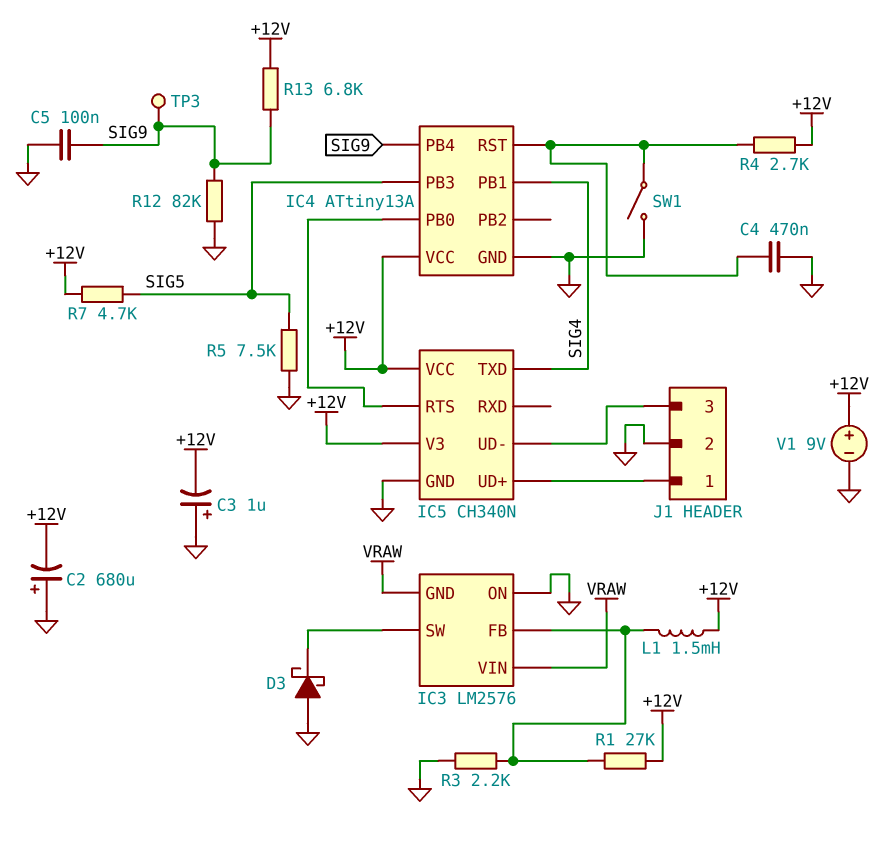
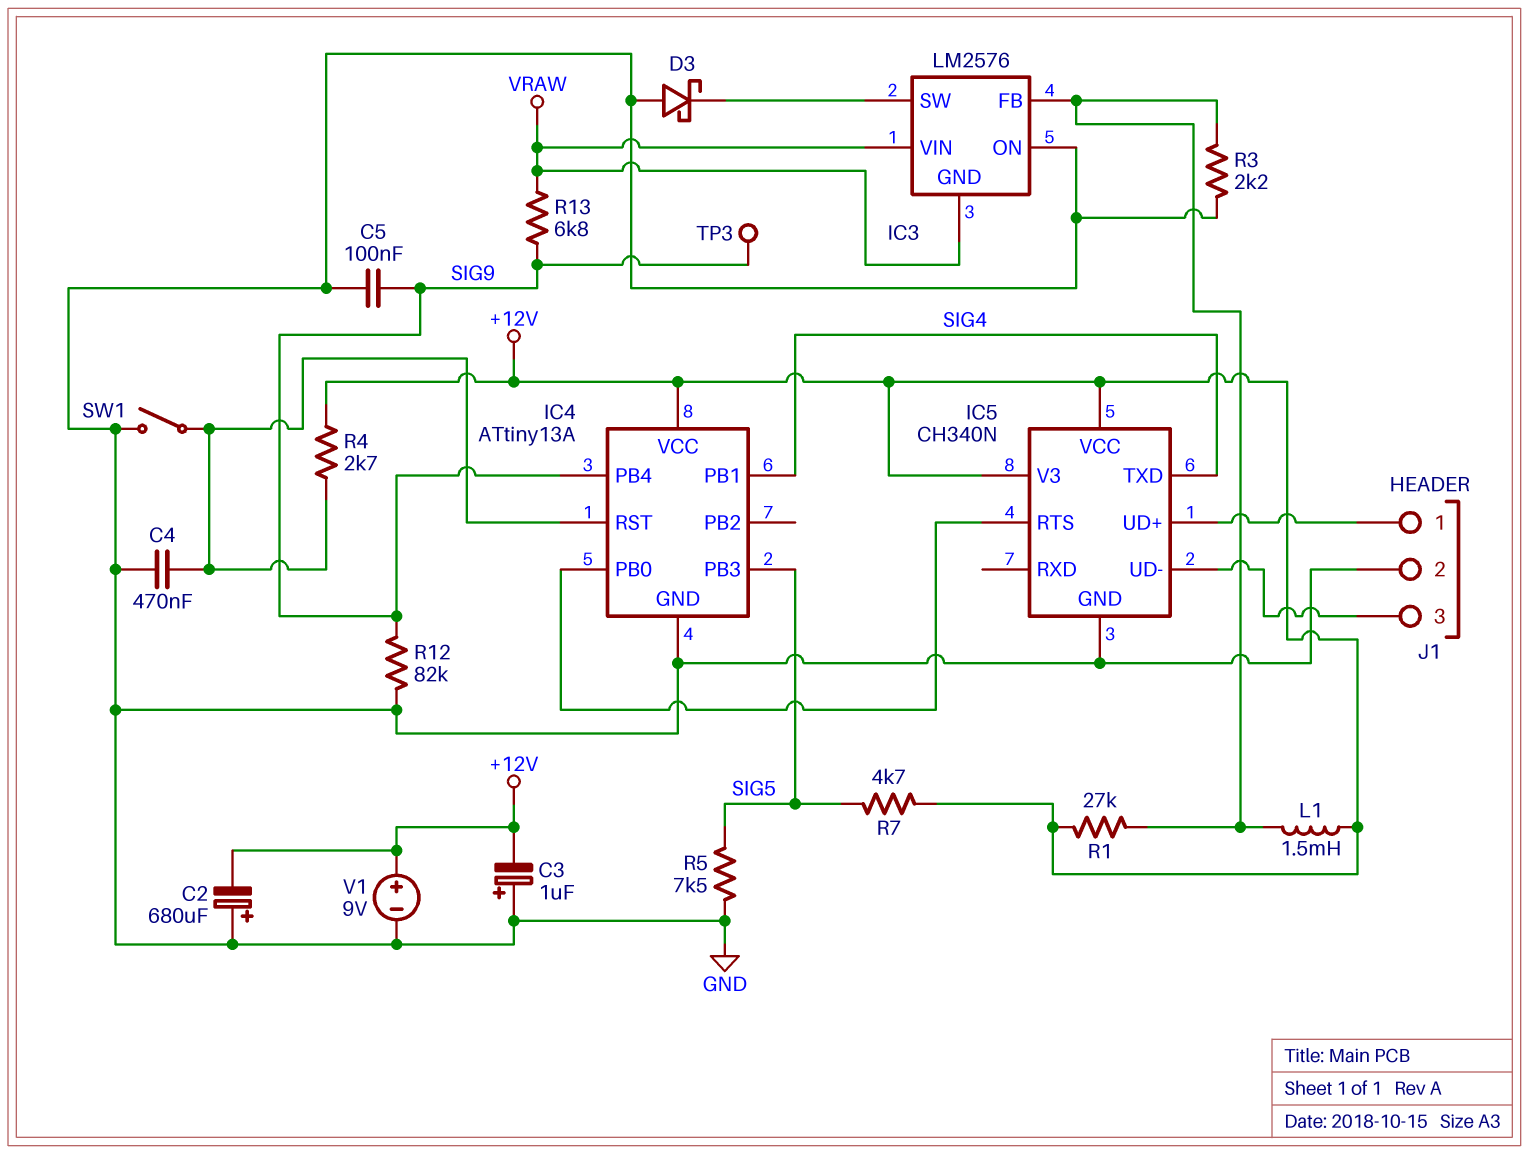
R13: 6.8k (+12V, SIG9) -> 6.8k (SIG9, VRAW)

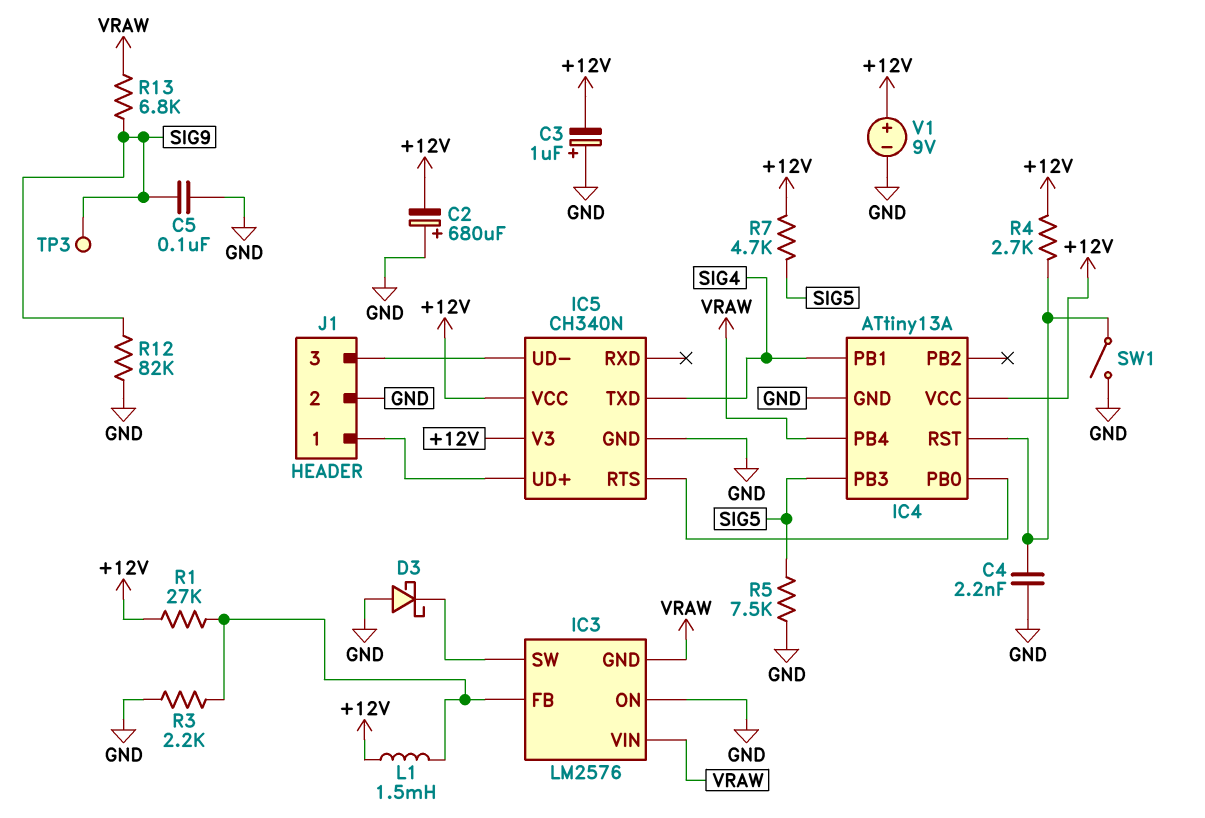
C4: 470nF (GND, IC4/RST) -> 2.2nF (GND, IC4/RST)
IC4 pin PB4: SIG9 -> VRAW

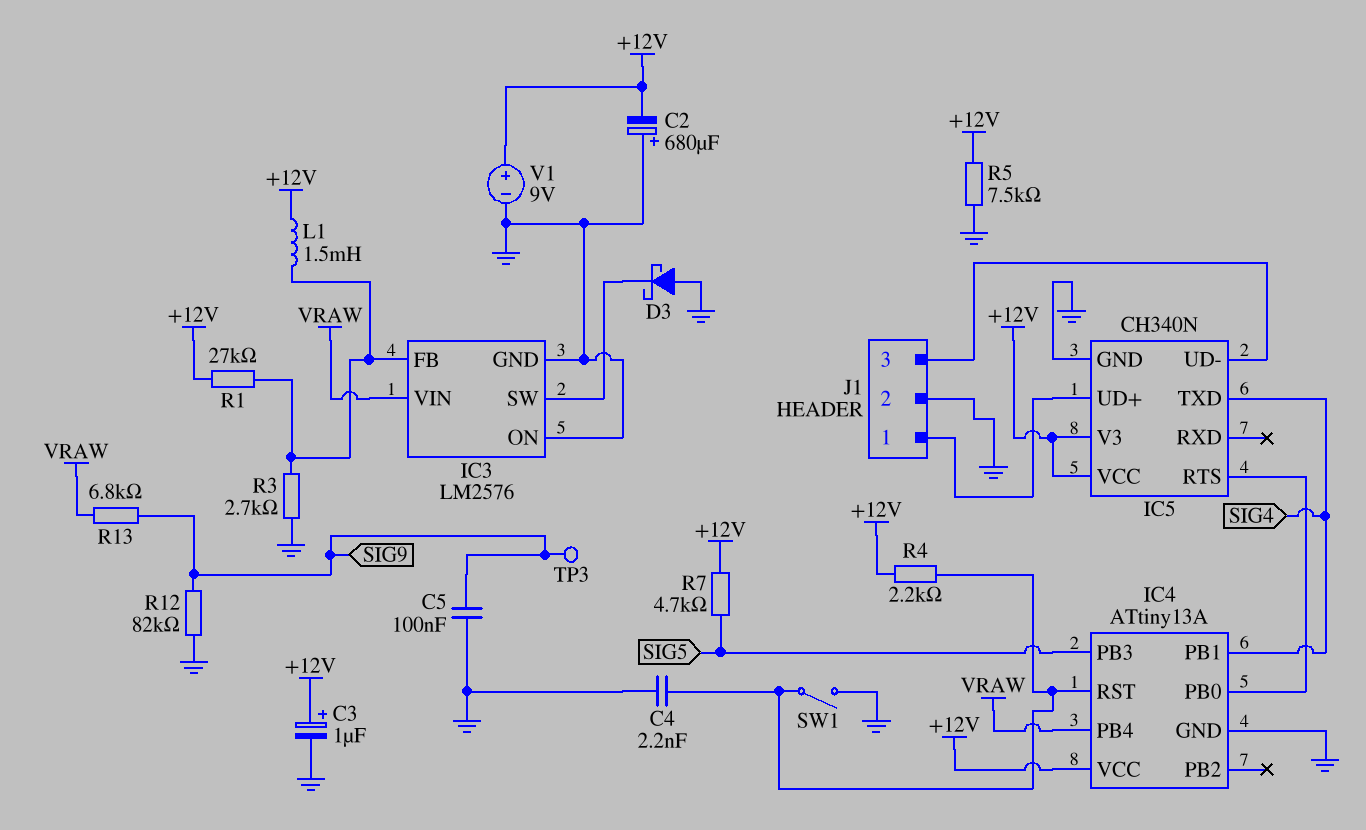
C3: 1uF (plus GND, minus +12V) -> 1uF (plus +12V, minus GND)
IC3 pin GND: VRAW -> GND
R3: 2.2k (GND, IC3/FB) -> 2.7k (GND, IC3/FB)
R4: 2.7k (+12V, IC4/RST) -> 2.2k (+12V, IC4/RST)
R5: 7.5k (GND, SIG5) -> 7.5k (+12V, GND)

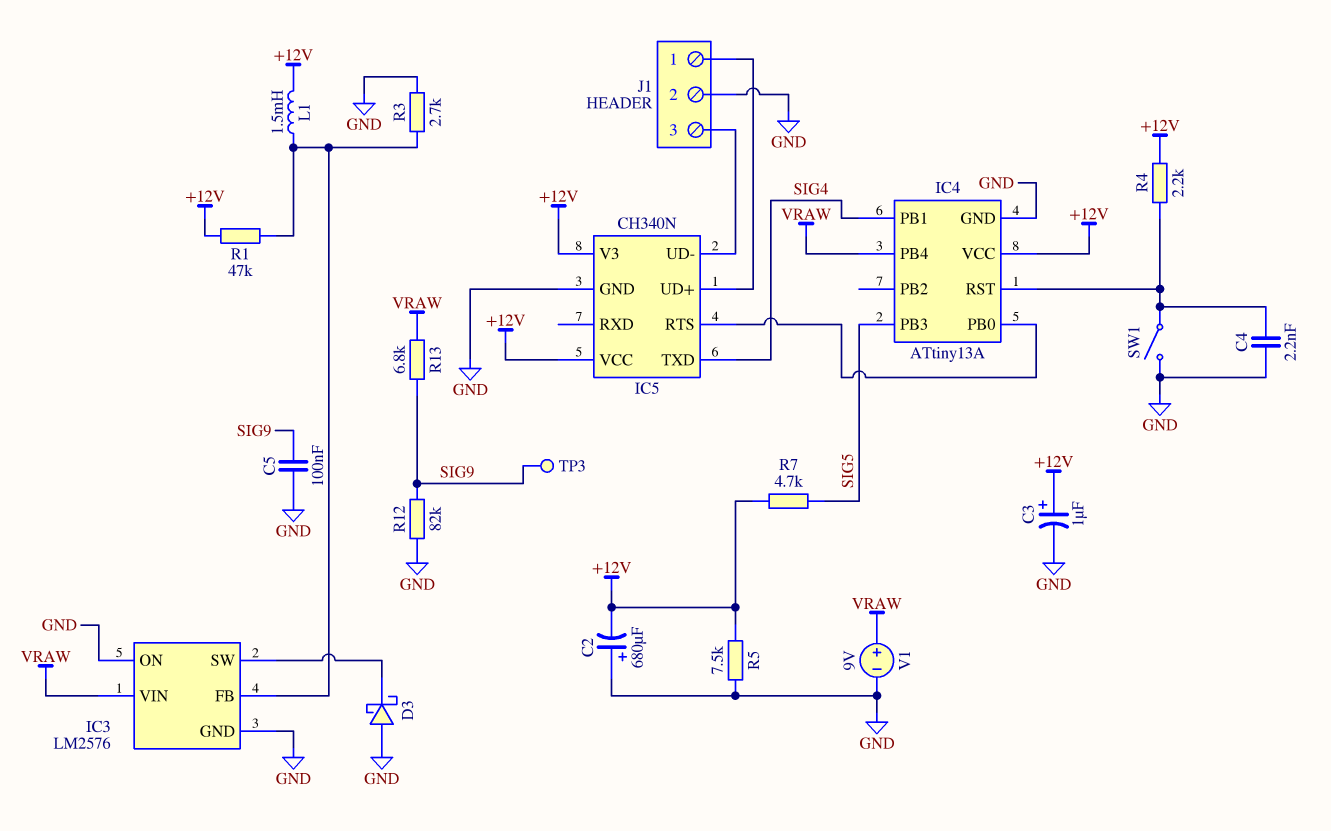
R1: 27k (+12V, IC3/FB) -> 47k (+12V, IC3/FB)
V1: 9V (plus +12V, minus GND) -> 9V (plus VRAW, minus GND)

